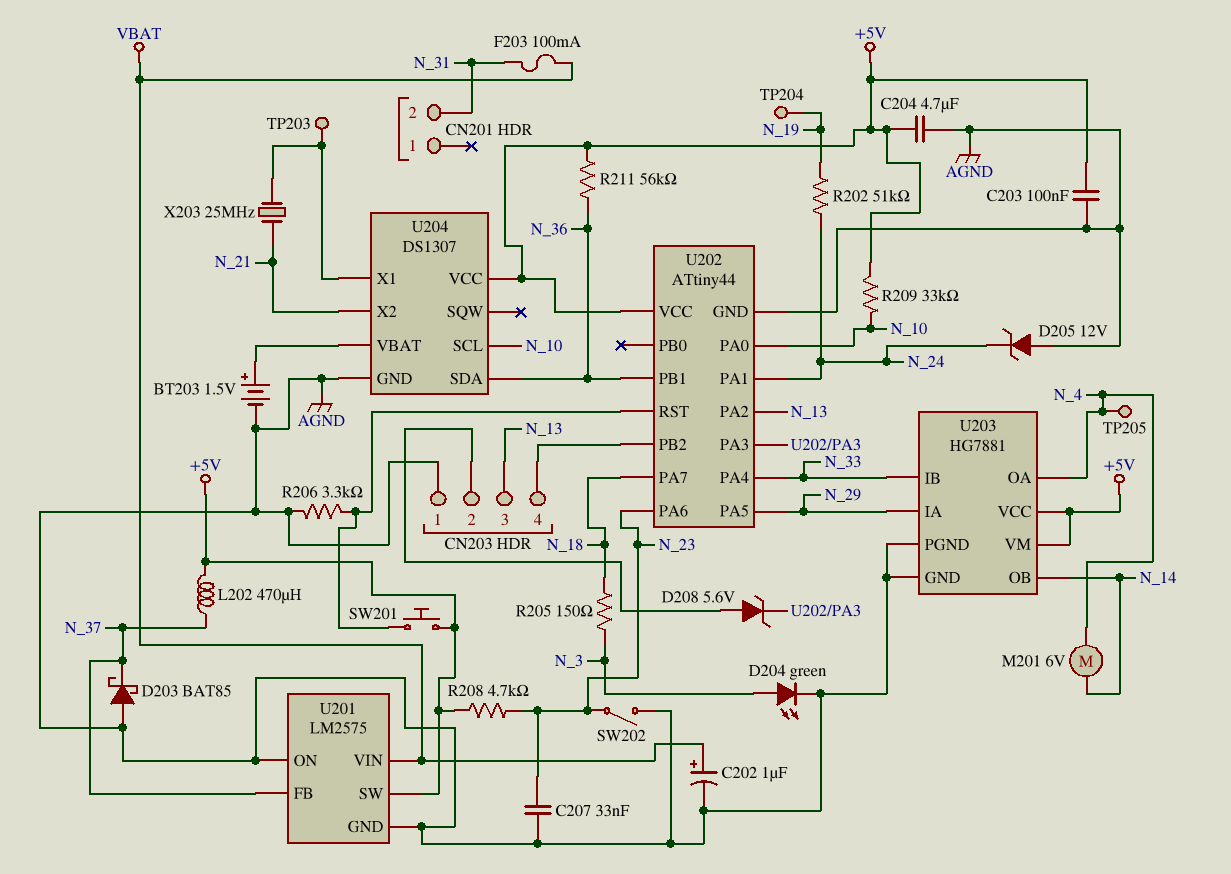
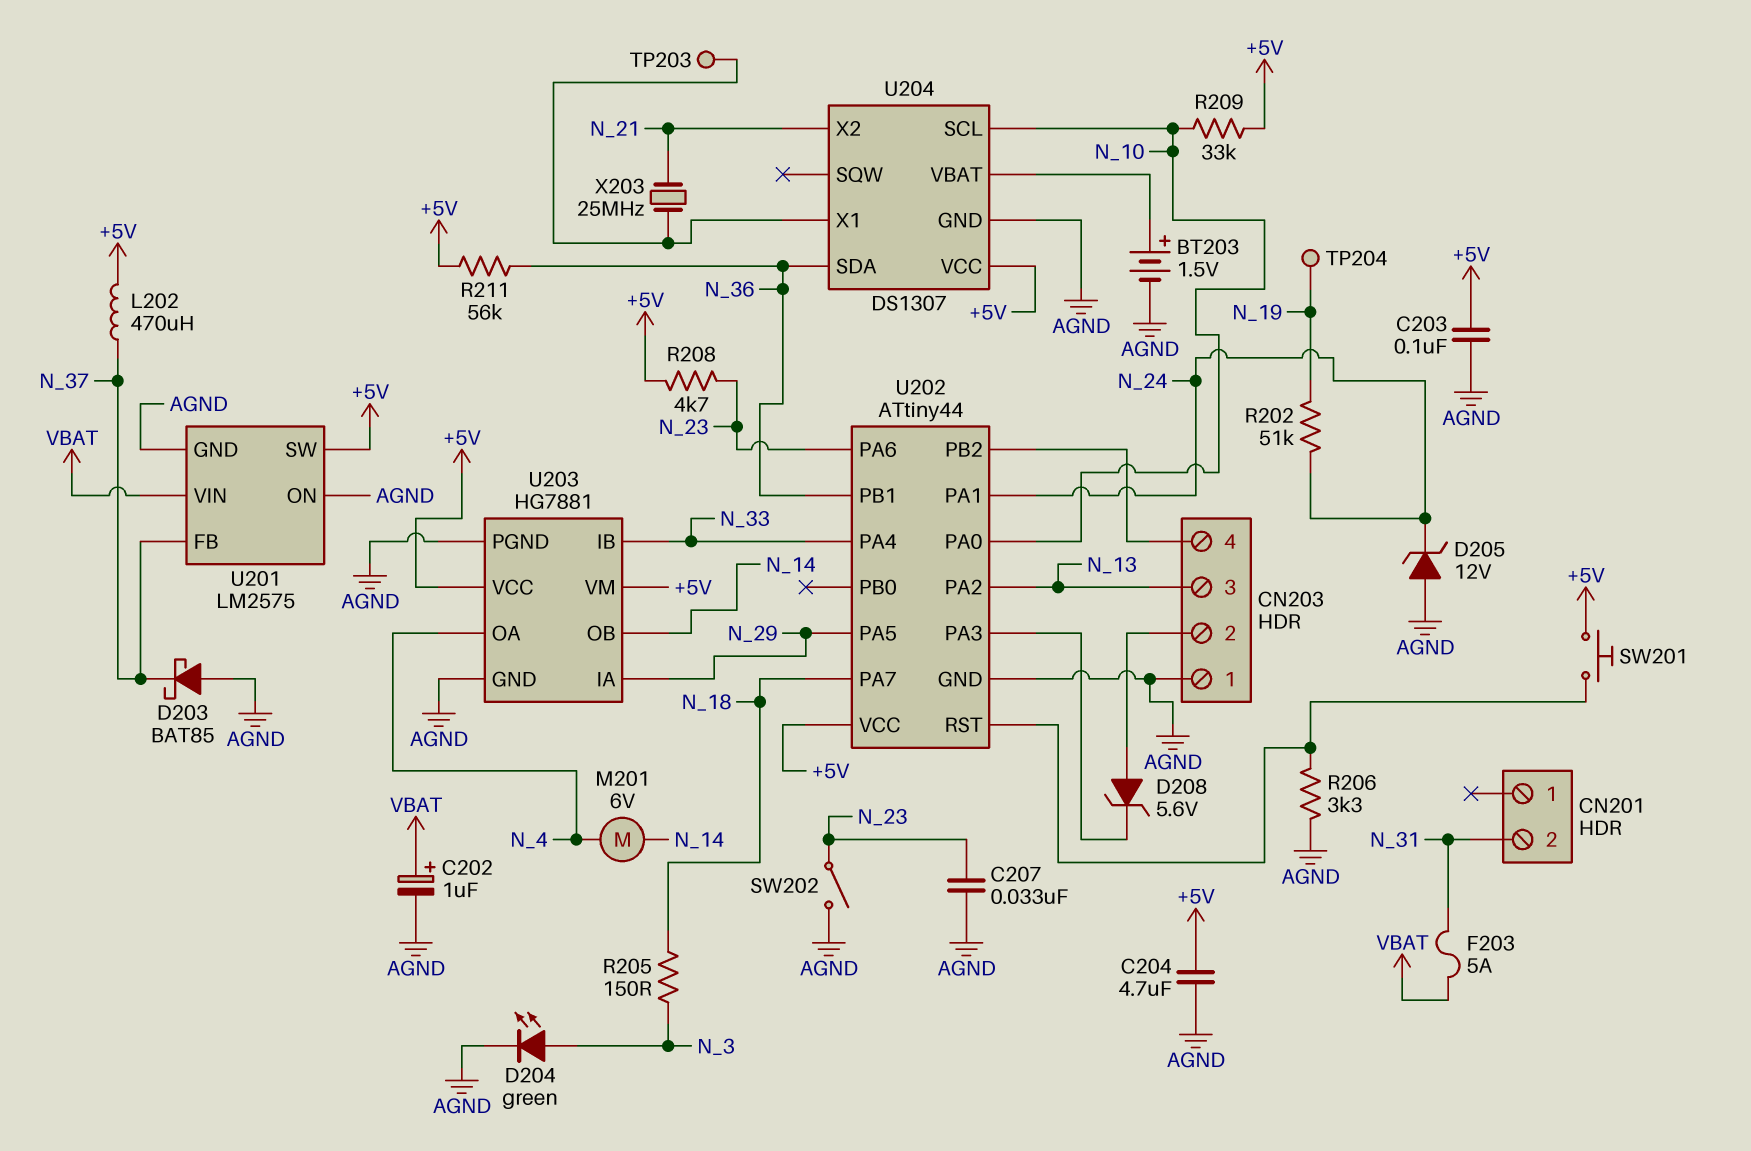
F203: 100mA (N_31, VBAT) -> 5A (N_31, VBAT)
TP205: test point (N_4) -> none

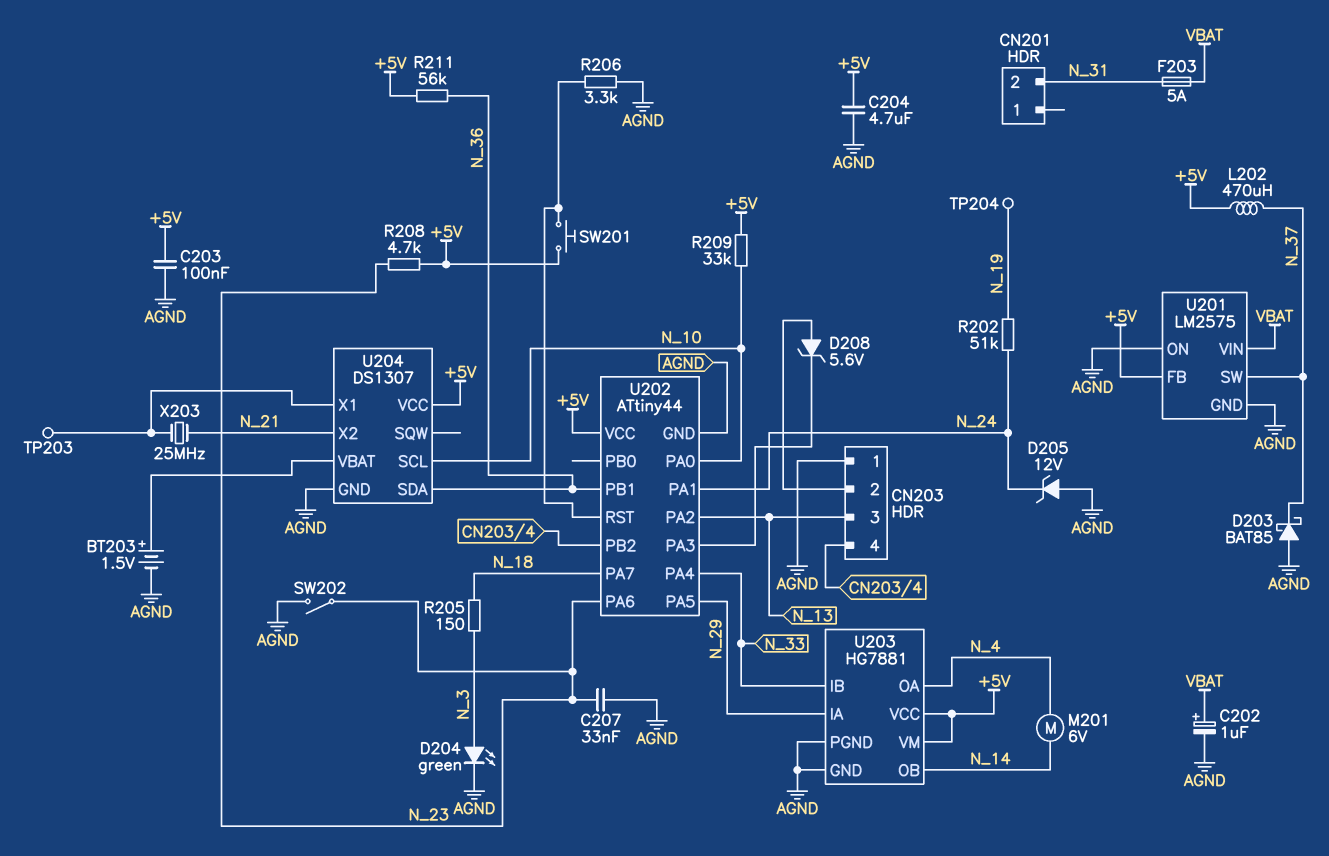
U201 pin FB: N_37 -> +5V
U201 pin SW: +5V -> N_37

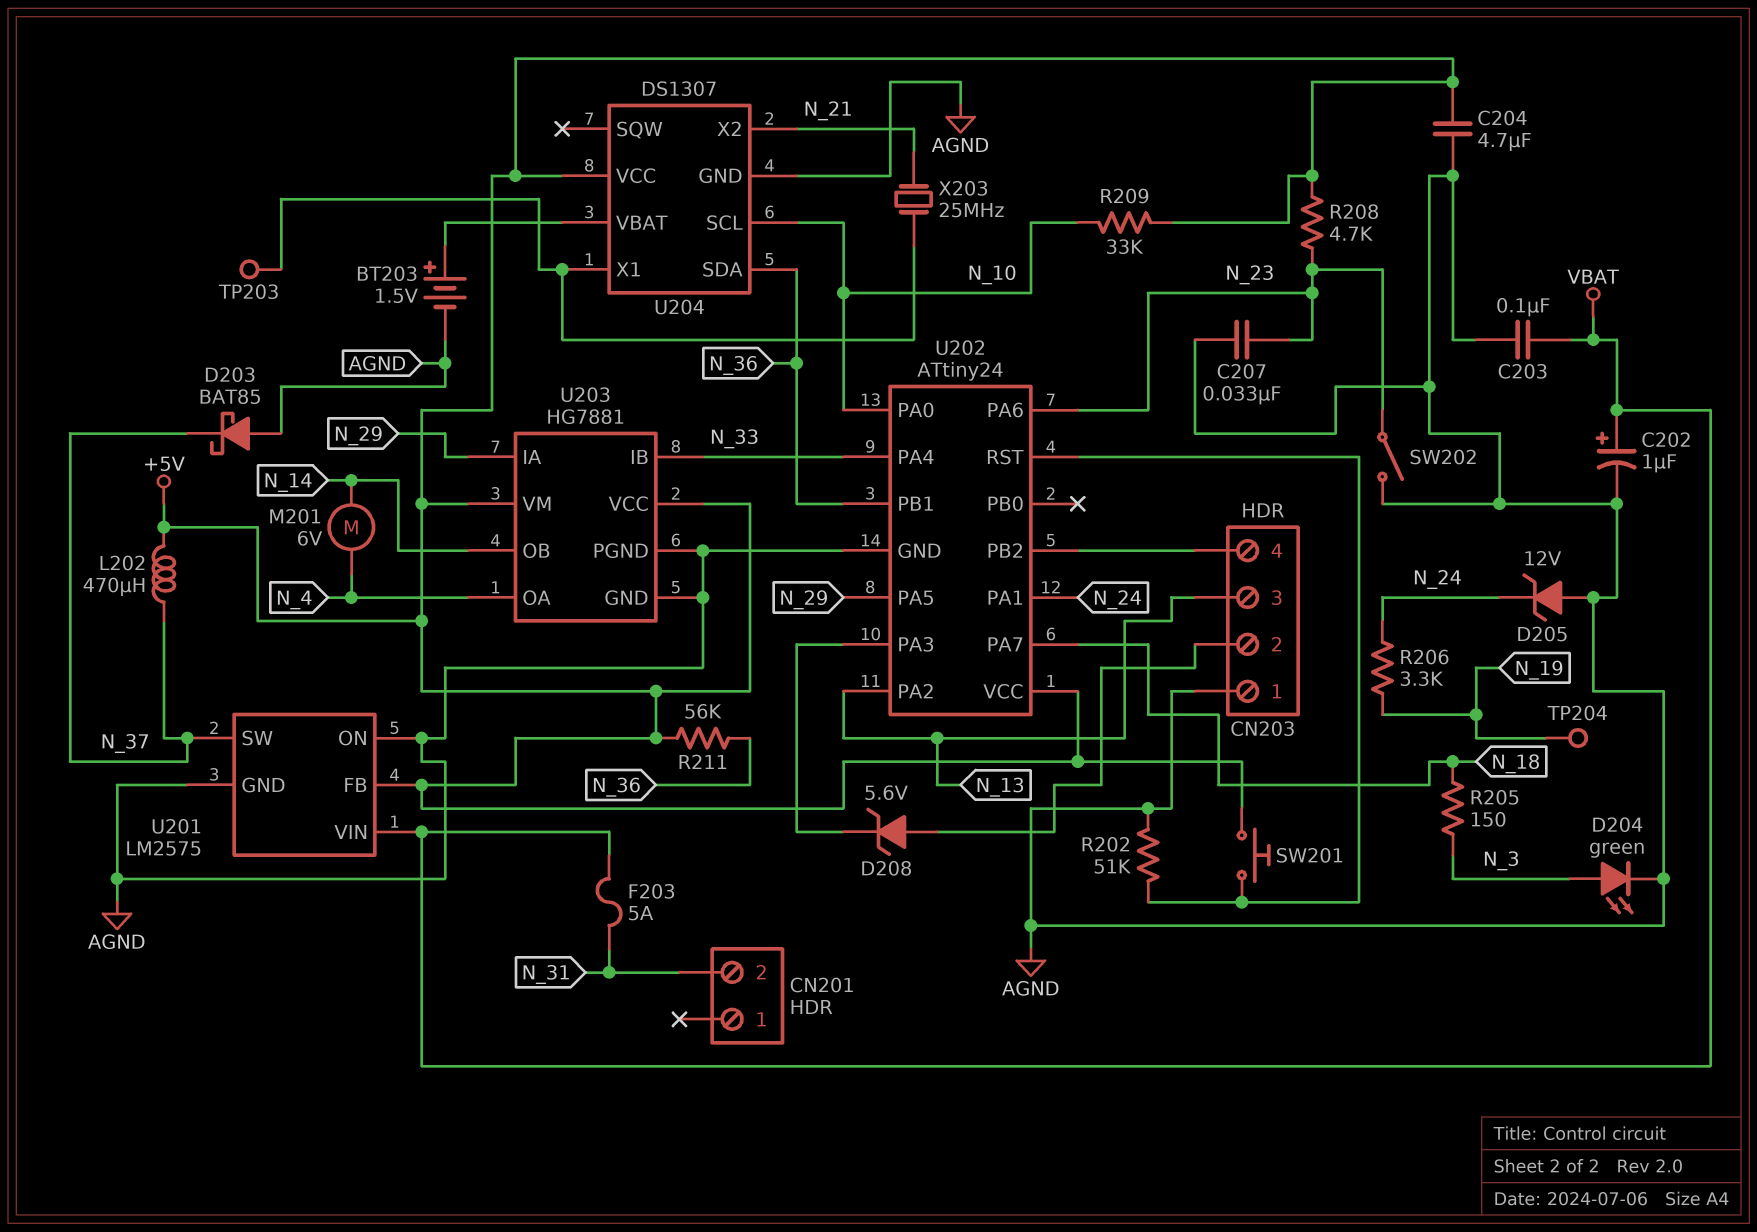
C203: 100nF (+5V, AGND) -> 100nF (AGND, VBAT)
R202: 51k (N_19, N_24) -> 51k (AGND, U202/RST)
R206: 3.3k (AGND, U202/RST) -> 3.3k (N_19, N_24)
U202: ATtiny44 -> ATtiny24

